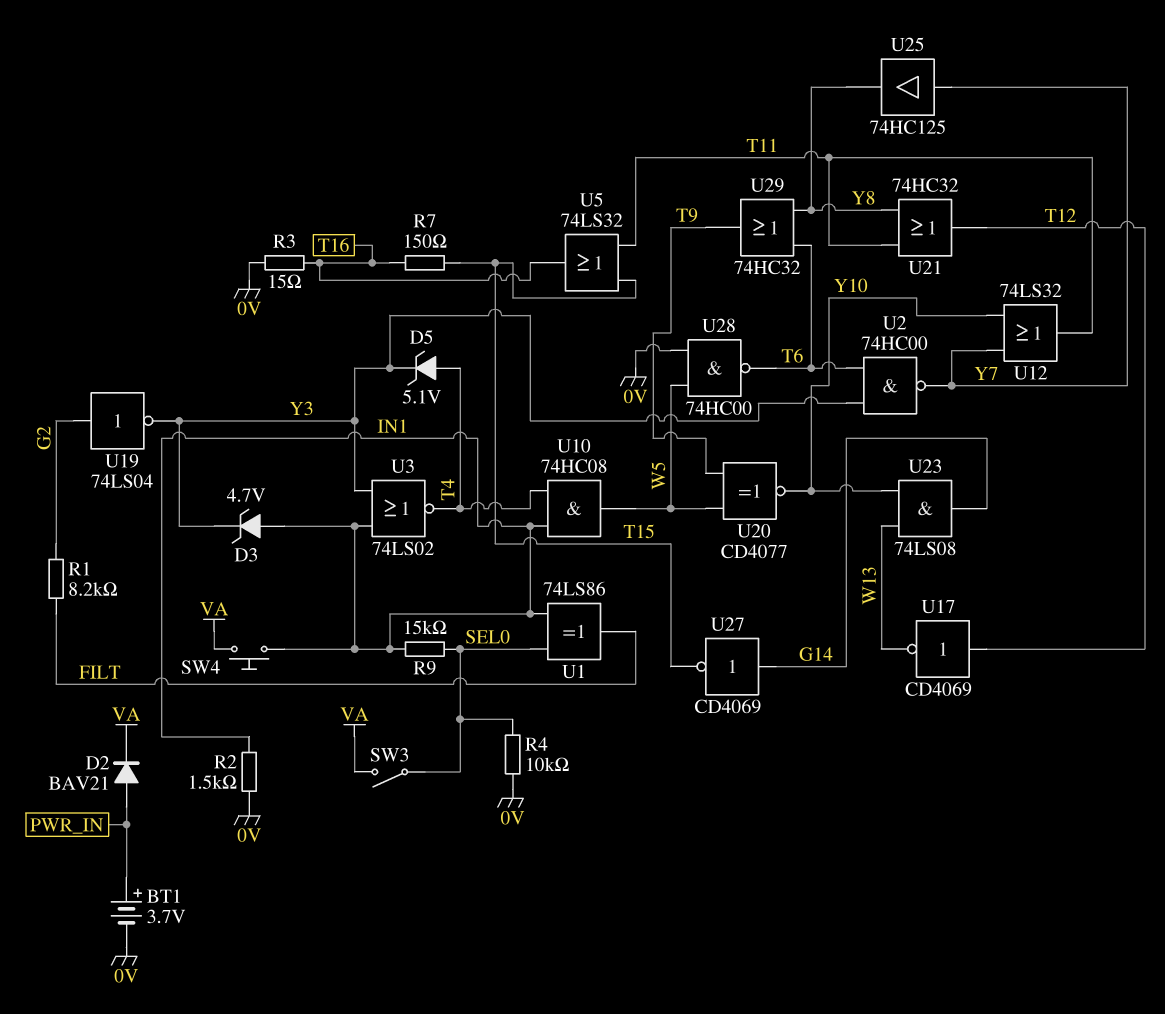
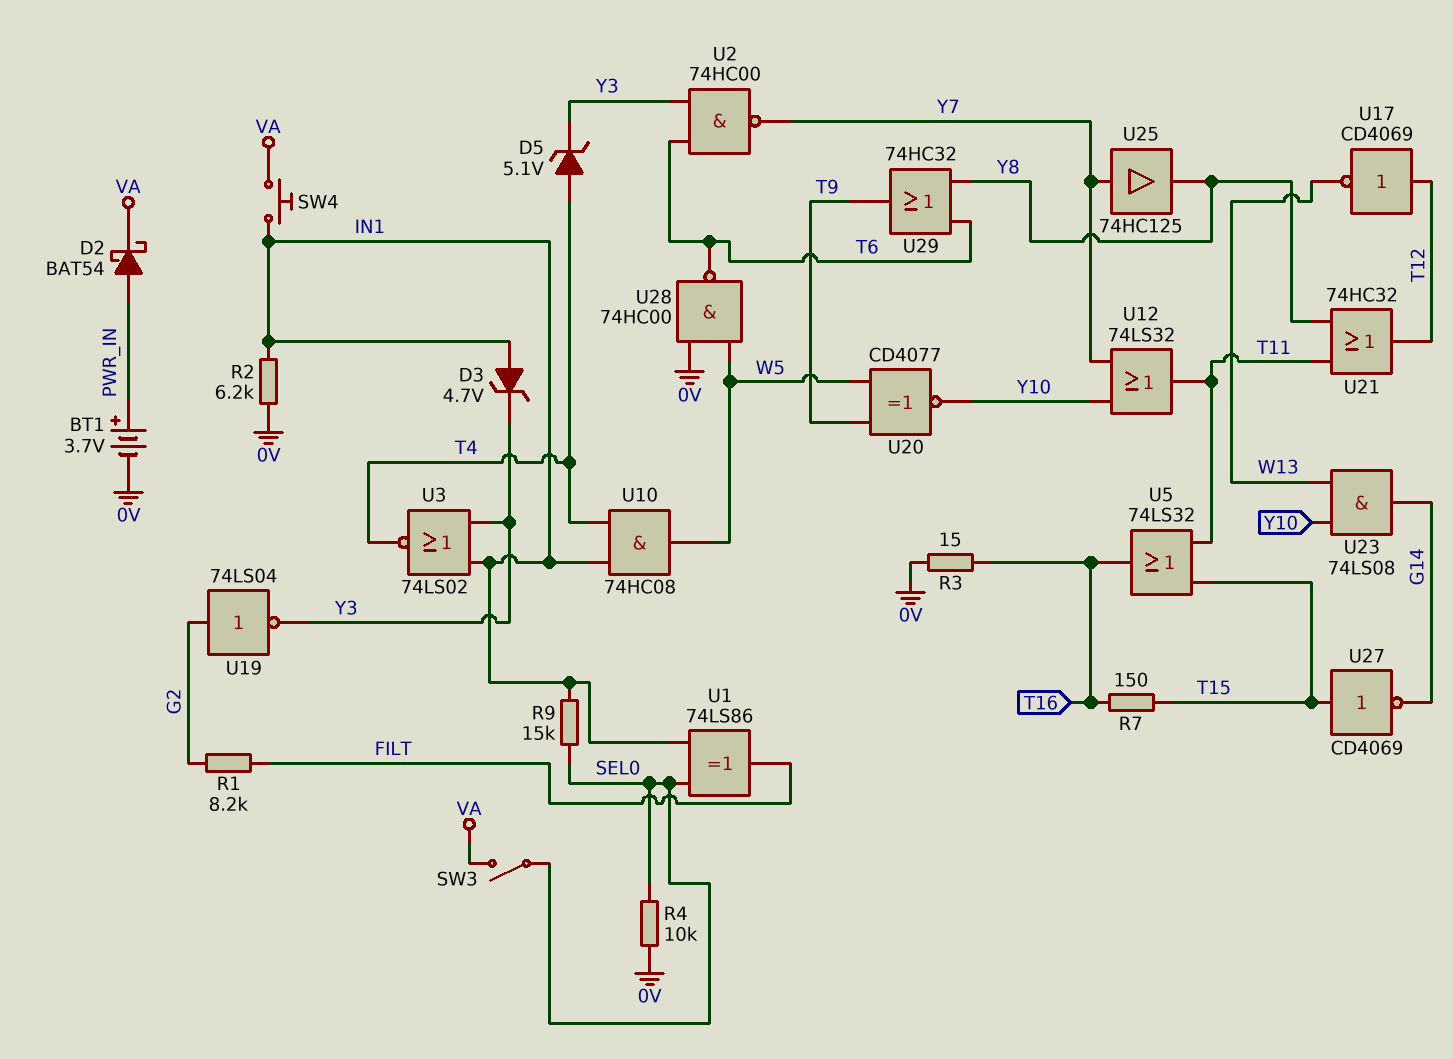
D2: diode BAV21 (A PWR_IN, K VA) -> schottky BAT54 (A PWR_IN, K VA)
R2: 1.5k (0V, IN1) -> 6.2k (0V, IN1)
U27: NOT CD4069 (in G14, out T15) -> NOT CD4069 (in T15, out G14)

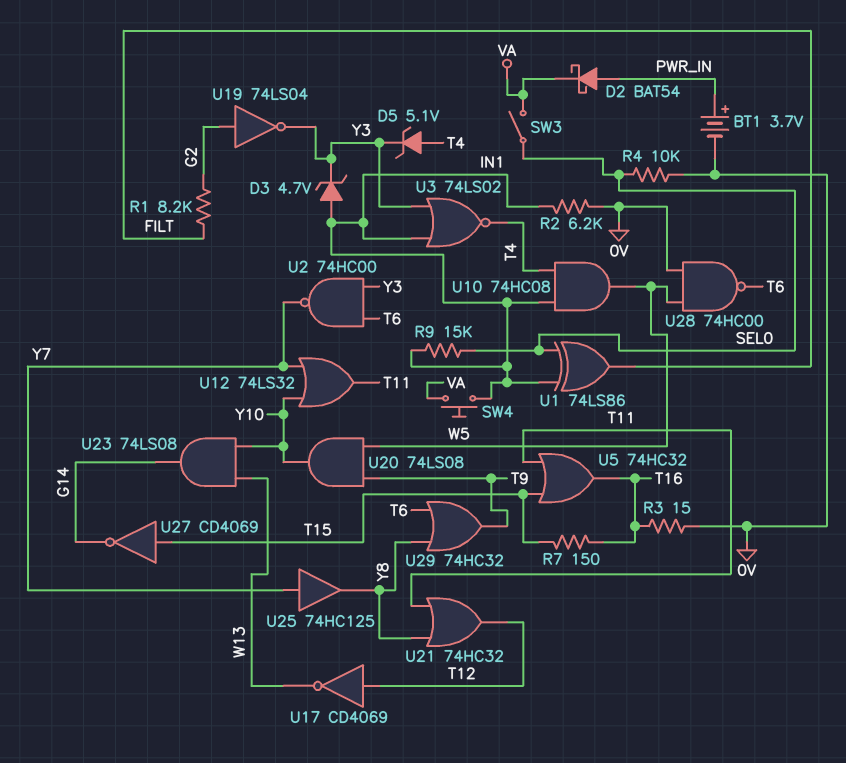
U5: OR 74LS32 (in T11, in T15, out T16) -> OR 74HC32 (in T11, in T15, out T16)
U20: XNOR CD4077 (in T9, in W5, out Y10) -> AND 74LS08 (in T9, in W5, out Y10)

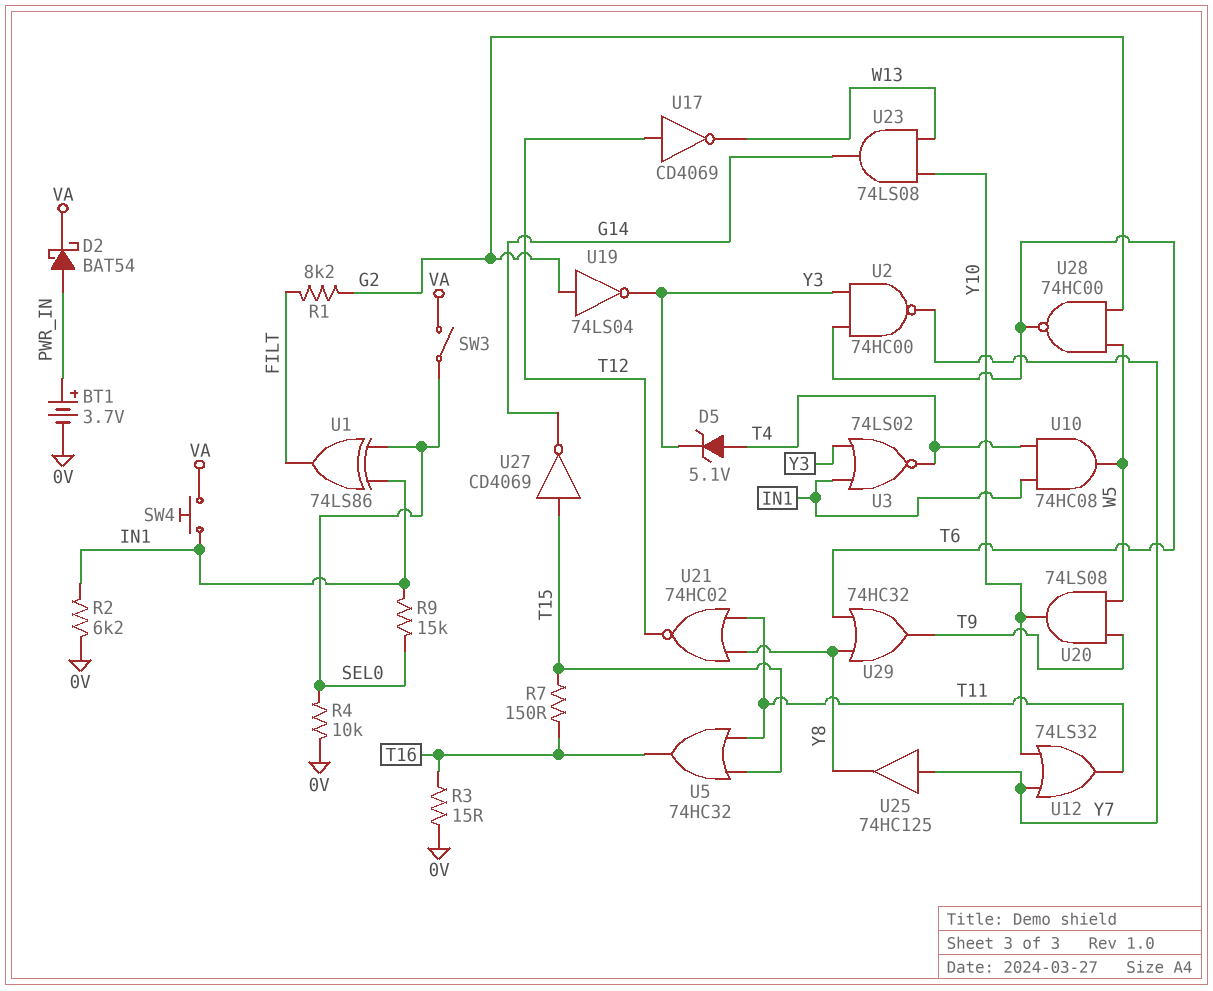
D3: zener 4.7V (A IN1, K Y3) -> none
U21: OR 74HC32 (in T11, in Y8, out T12) -> NOR 74HC02 (in T11, in Y8, out T12)
U28: NAND 74HC00 (in 0V, in W5, out T6) -> NAND 74HC00 (in G2, in W5, out T6)

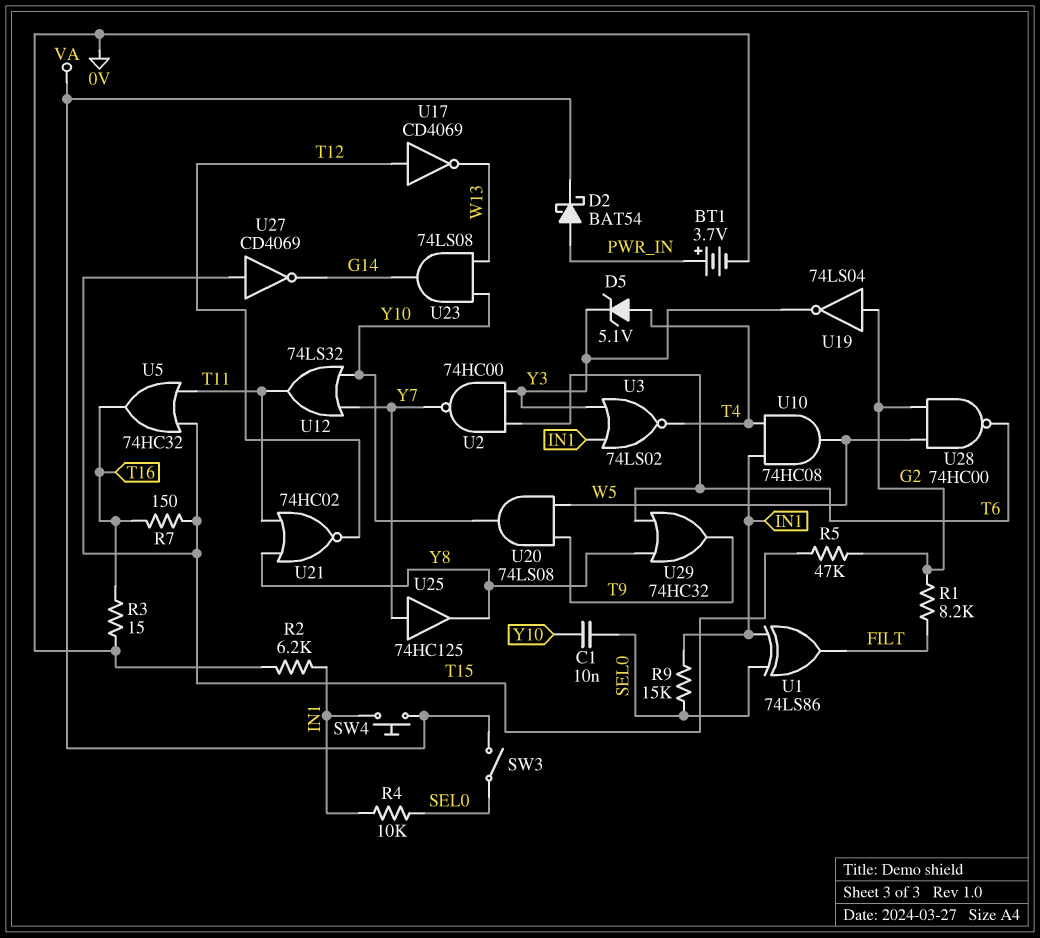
C1: none -> 10nF (SEL0, Y10)
R4: 10k (0V, SEL0) -> 10k (IN1, SEL0)
R5: none -> 47k (G2, T15)

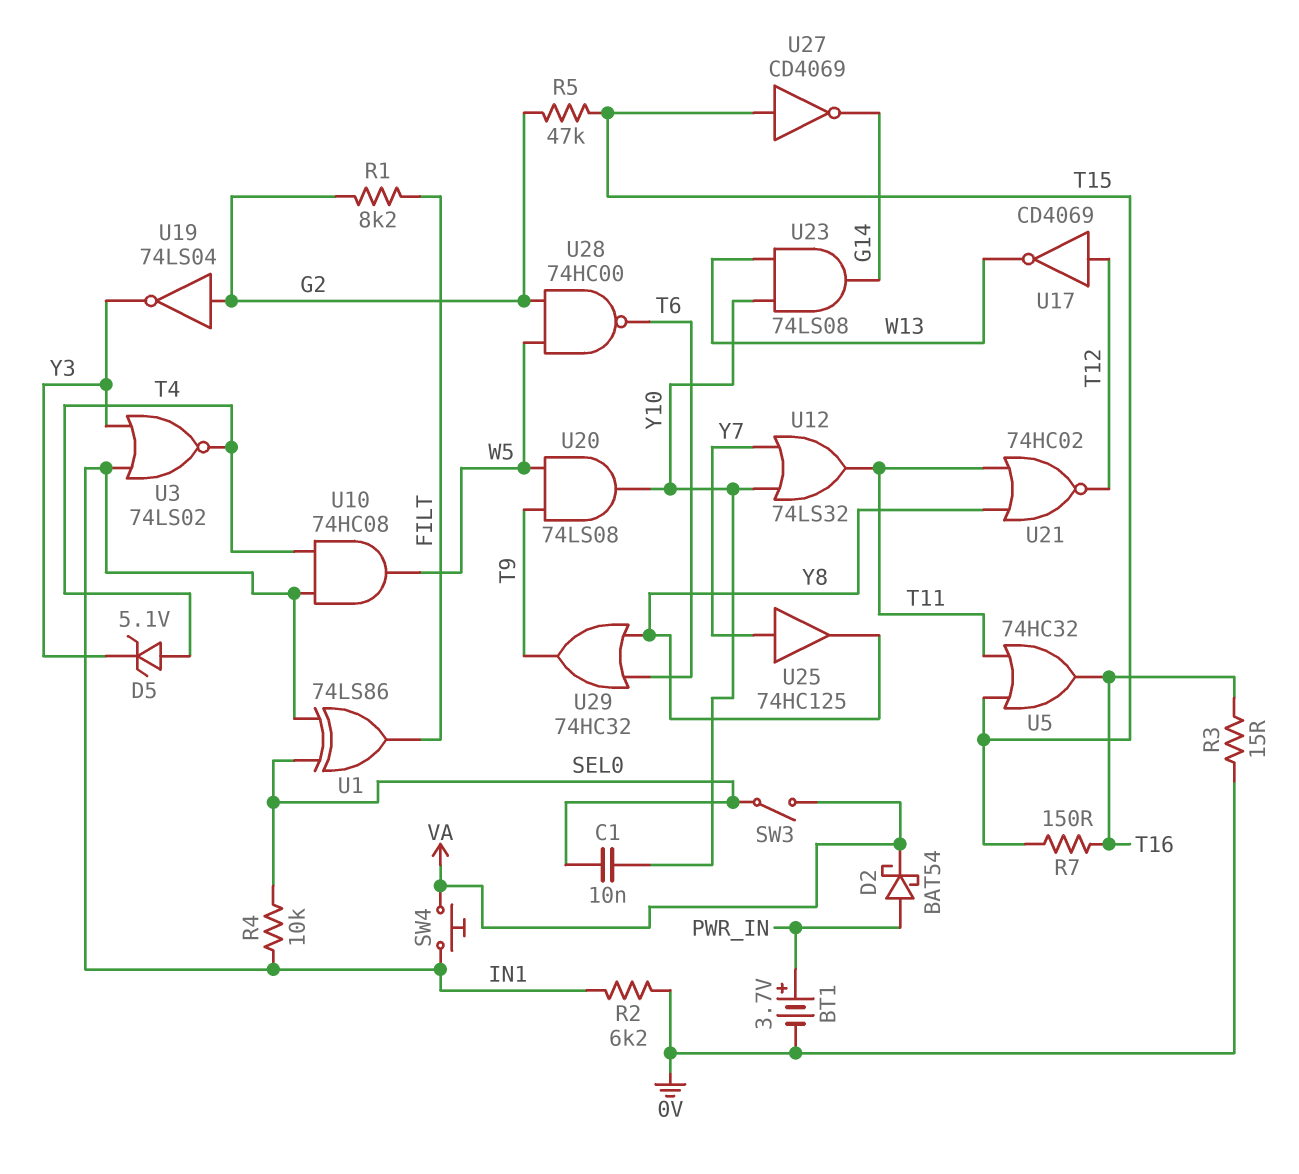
R9: 15k (IN1, SEL0) -> none
U2: NAND 74HC00 (in T6, in Y3, out Y7) -> none

